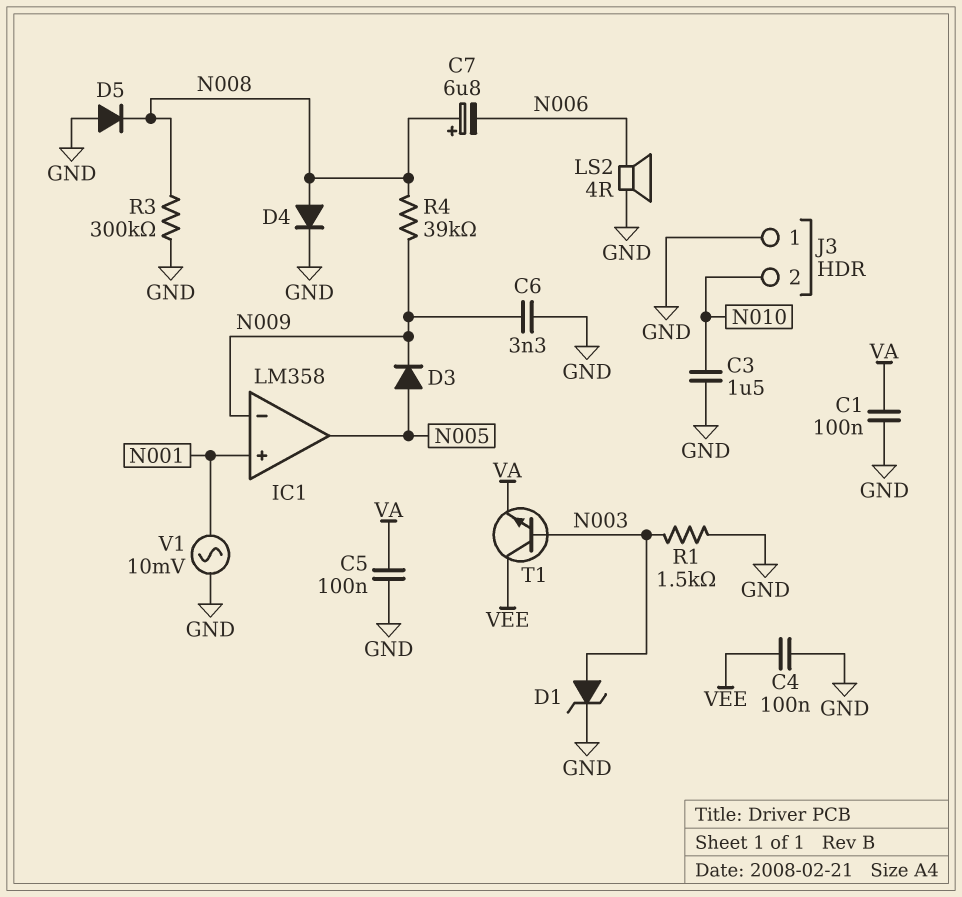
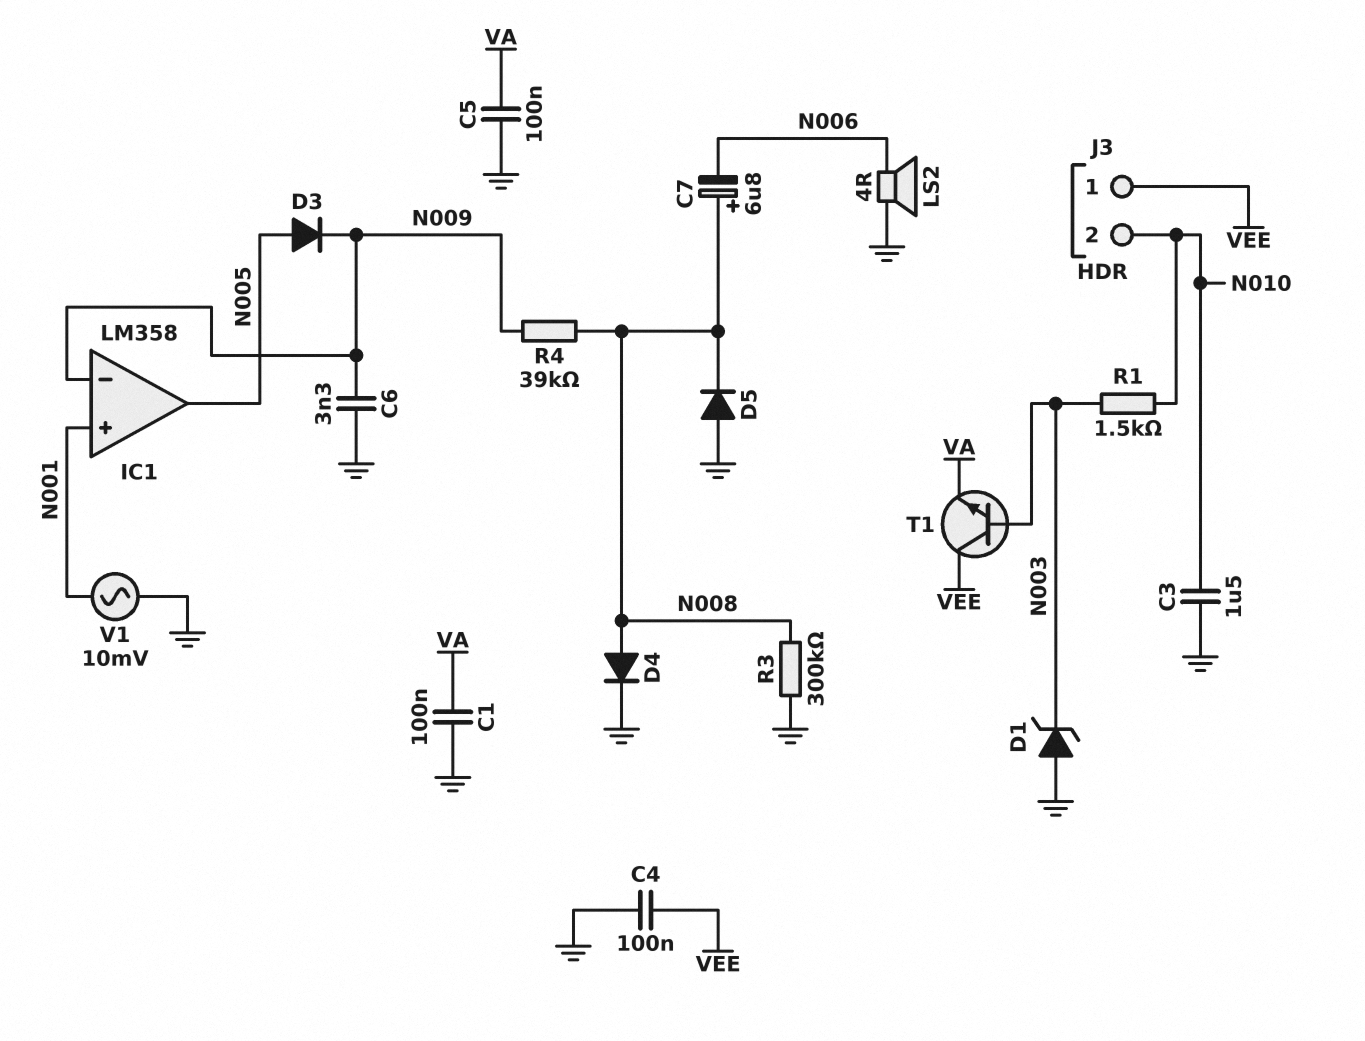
D1: zener (A N003, K GND) -> zener (A GND, K N003)
J3 pin 1: GND -> VEE
R1: 1.5k (GND, N003) -> 1.5k (N003, N010)

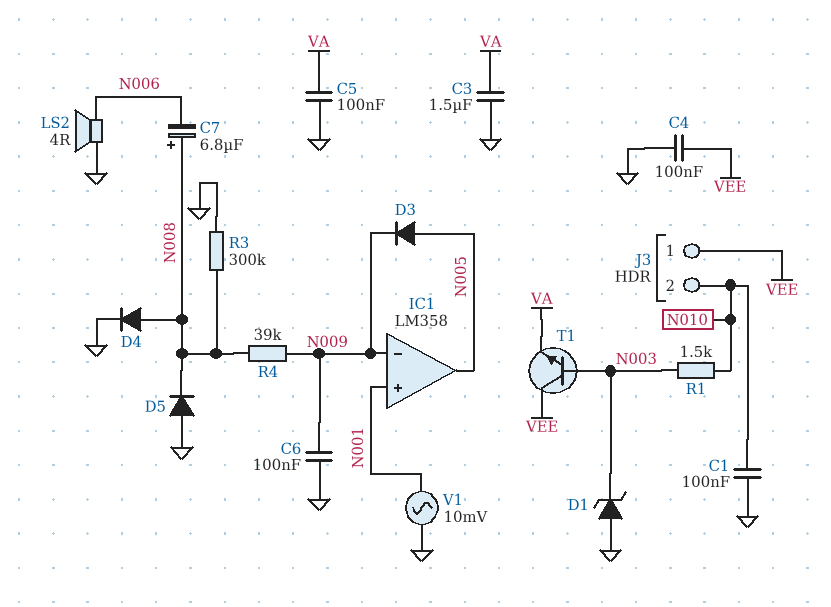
C1: 100nF (GND, VA) -> 100nF (GND, N010)
C3: 1.5uF (GND, N010) -> 1.5uF (GND, VA)
C6: 3.3nF (GND, N009) -> 100nF (GND, N009)

